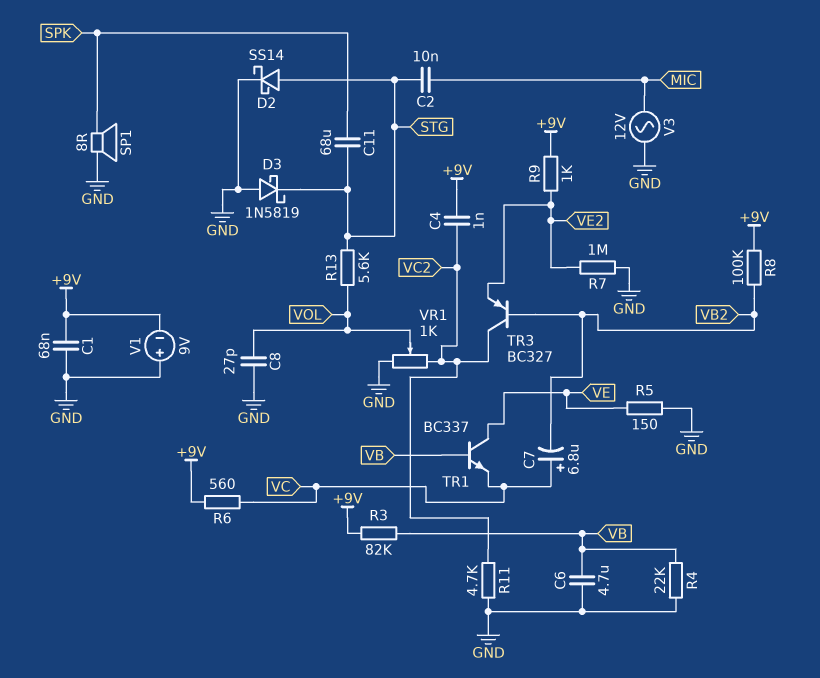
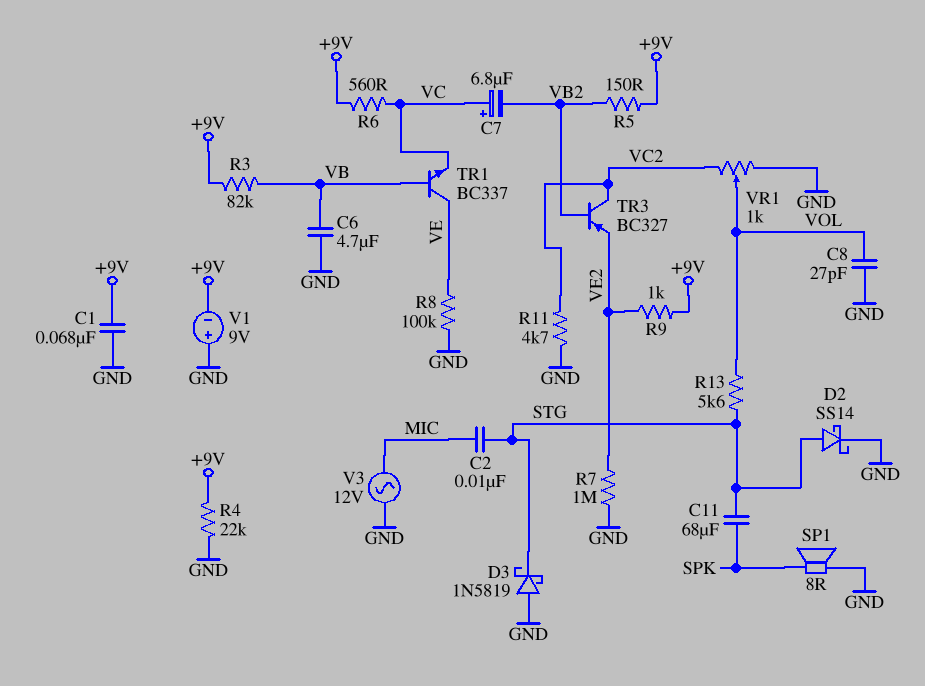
C4: 1nF (+9V, VC2) -> none
R4: 22k (GND, VB) -> 22k (+9V, GND)
R5: 150 (GND, VE) -> 150 (+9V, VB2)
R8: 100k (+9V, VB2) -> 100k (GND, VE)

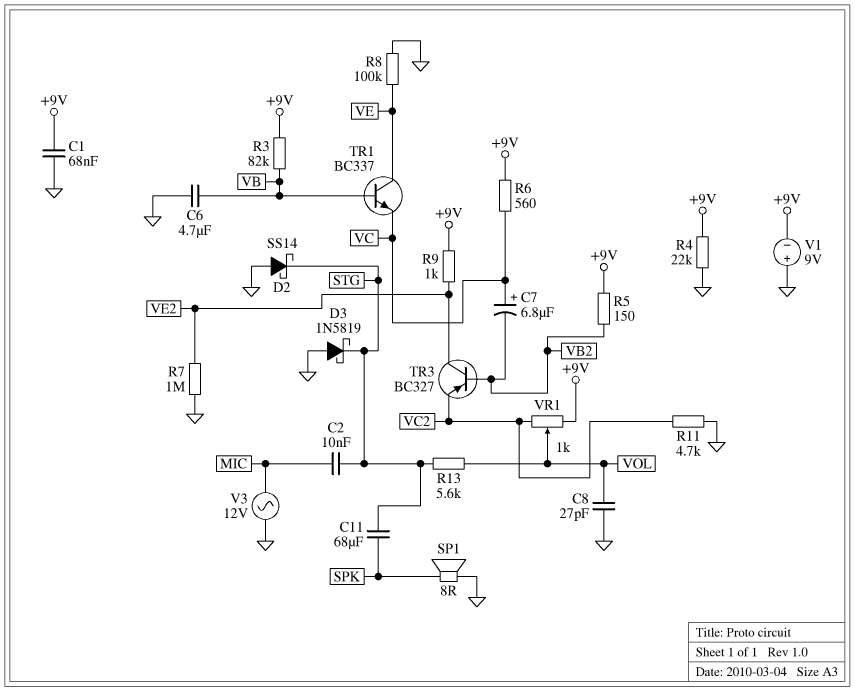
D2: schottky SS14 (A STG, K GND) -> schottky SS14 (A GND, K STG)
TR3: PNP BC327 (B VB2, C VC2, E VE2) -> PNP BC327 (B VB2, C VE2, E VC2)
VR1: 1k (GND, VC2, wiper VOL) -> 1k (+9V, VC2, wiper VOL)

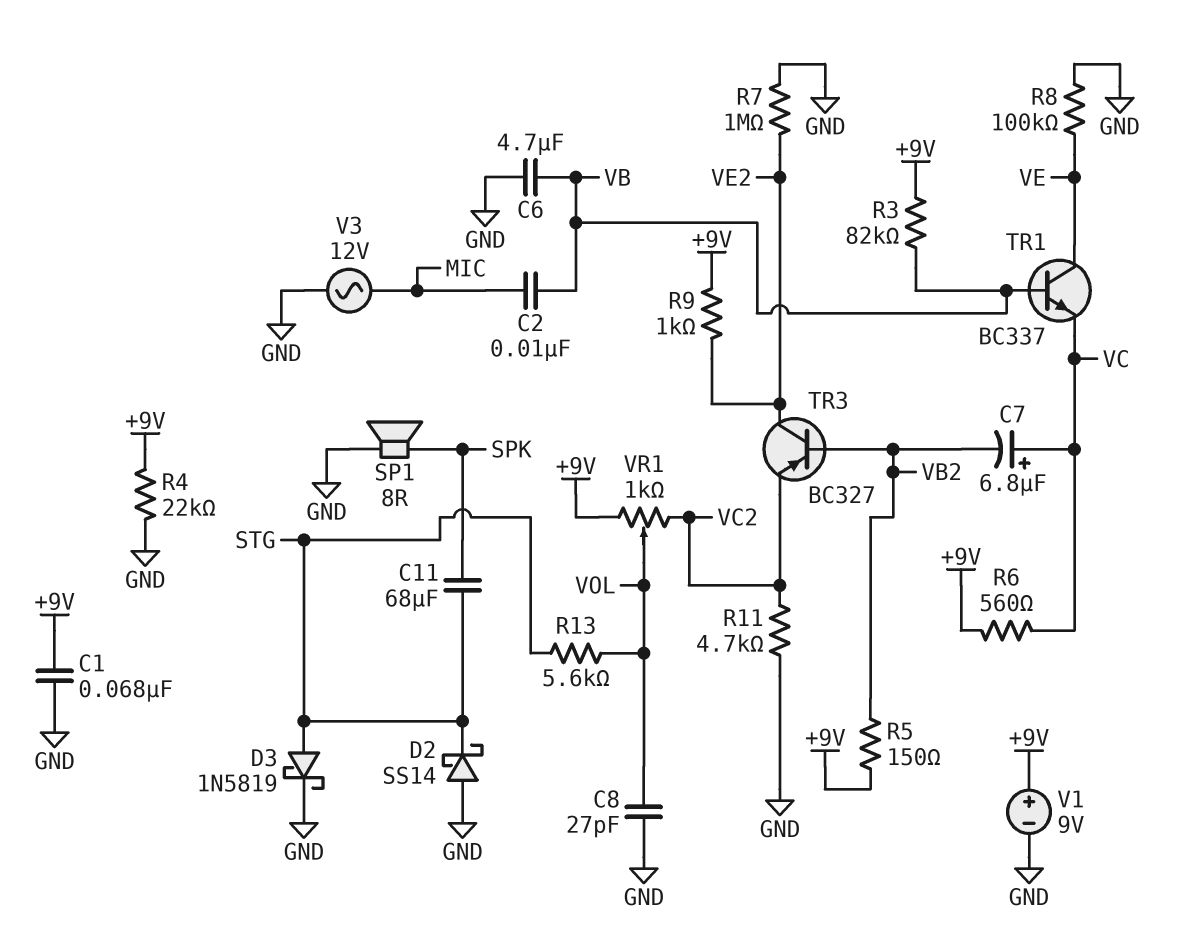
C2: 10nF (MIC, STG) -> 10nF (MIC, VB)
D3: schottky 1N5819 (A GND, K STG) -> schottky 1N5819 (A STG, K GND)
V1: 9V (plus GND, minus +9V) -> 9V (plus +9V, minus GND)

